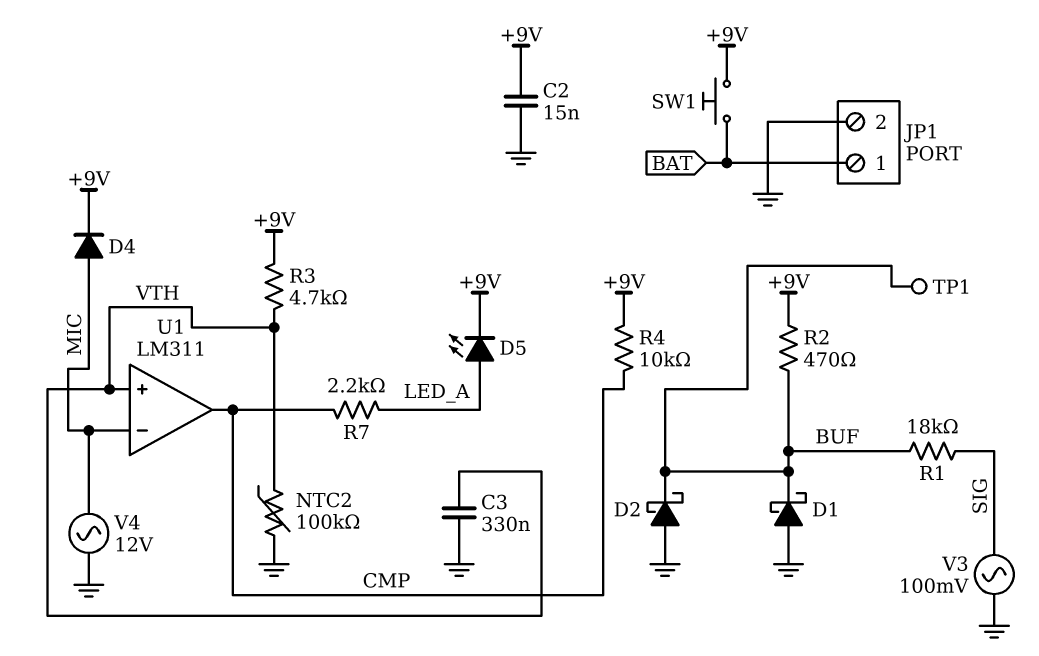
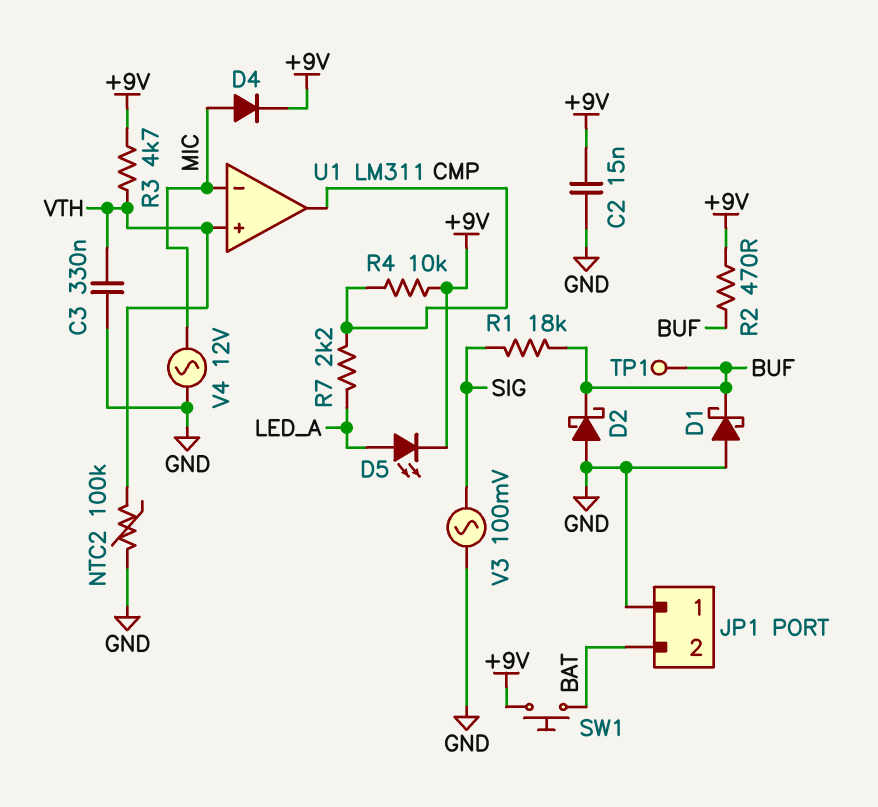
JP1 pin 1: BAT -> GND
JP1 pin 2: GND -> BAT

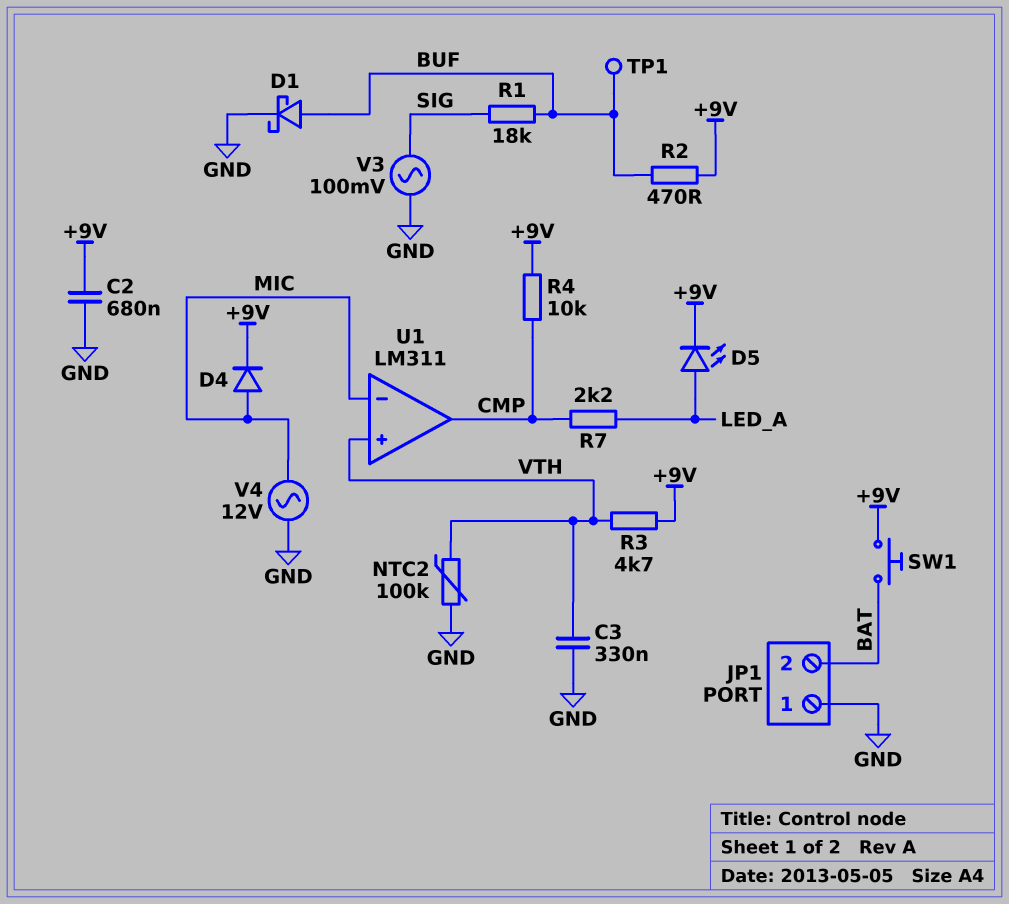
C2: 15nF (+9V, GND) -> 680nF (+9V, GND)
D1: schottky (A GND, K BUF) -> schottky (A BUF, K GND)
D2: schottky (A GND, K BUF) -> none

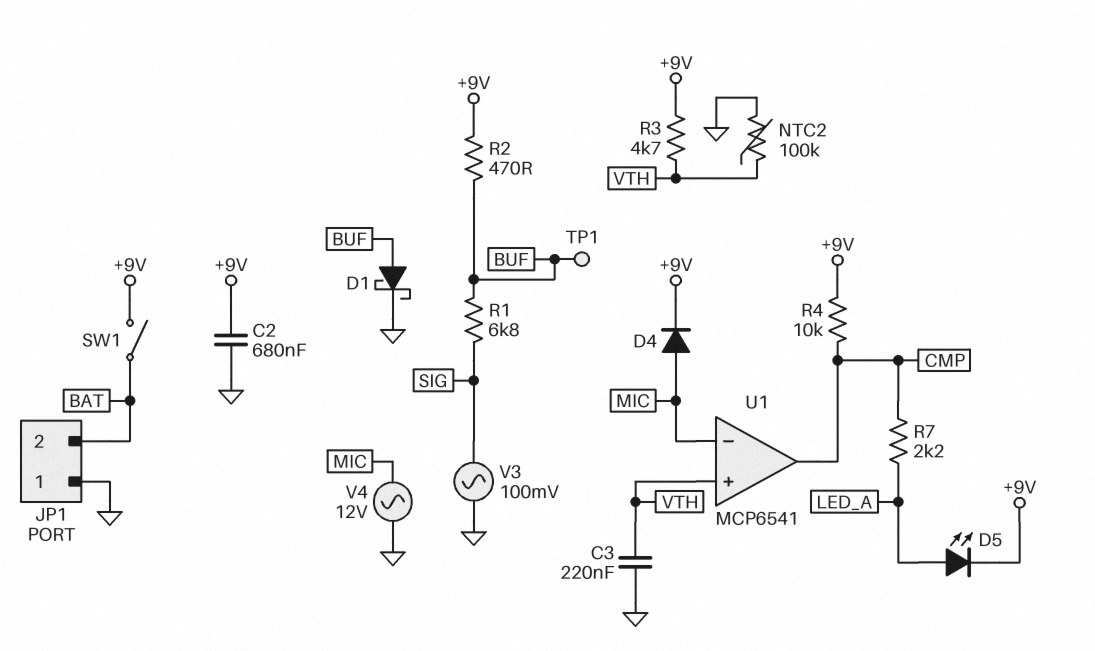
C3: 330nF (GND, VTH) -> 220nF (GND, VTH)
R1: 18k (BUF, SIG) -> 6.8k (BUF, SIG)
SW1: button (+9V, BAT) -> switch (+9V, BAT)
U1: LM311 -> MCP6541

